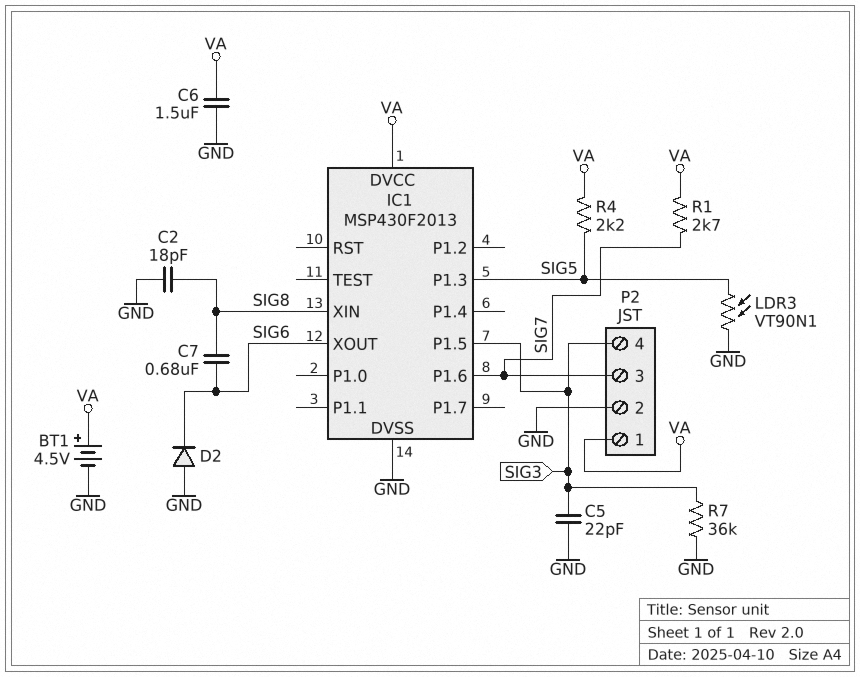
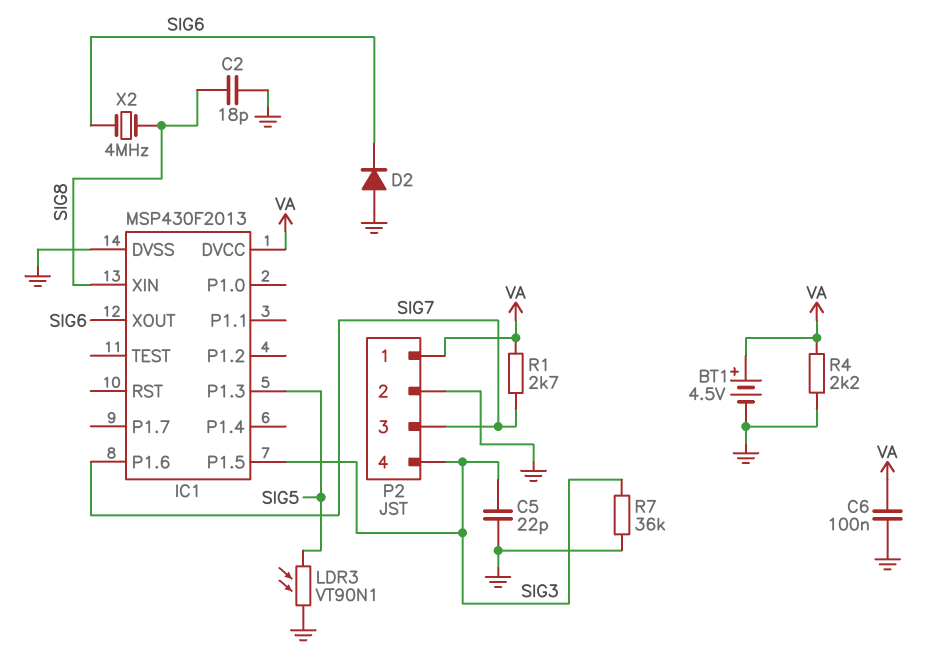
C6: 1.5uF (GND, VA) -> 100nF (GND, VA)
C7: 680nF (SIG6, SIG8) -> none
R4: 2.2k (SIG5, VA) -> 2.2k (GND, VA)
X2: none -> 4MHz (SIG6, SIG8)

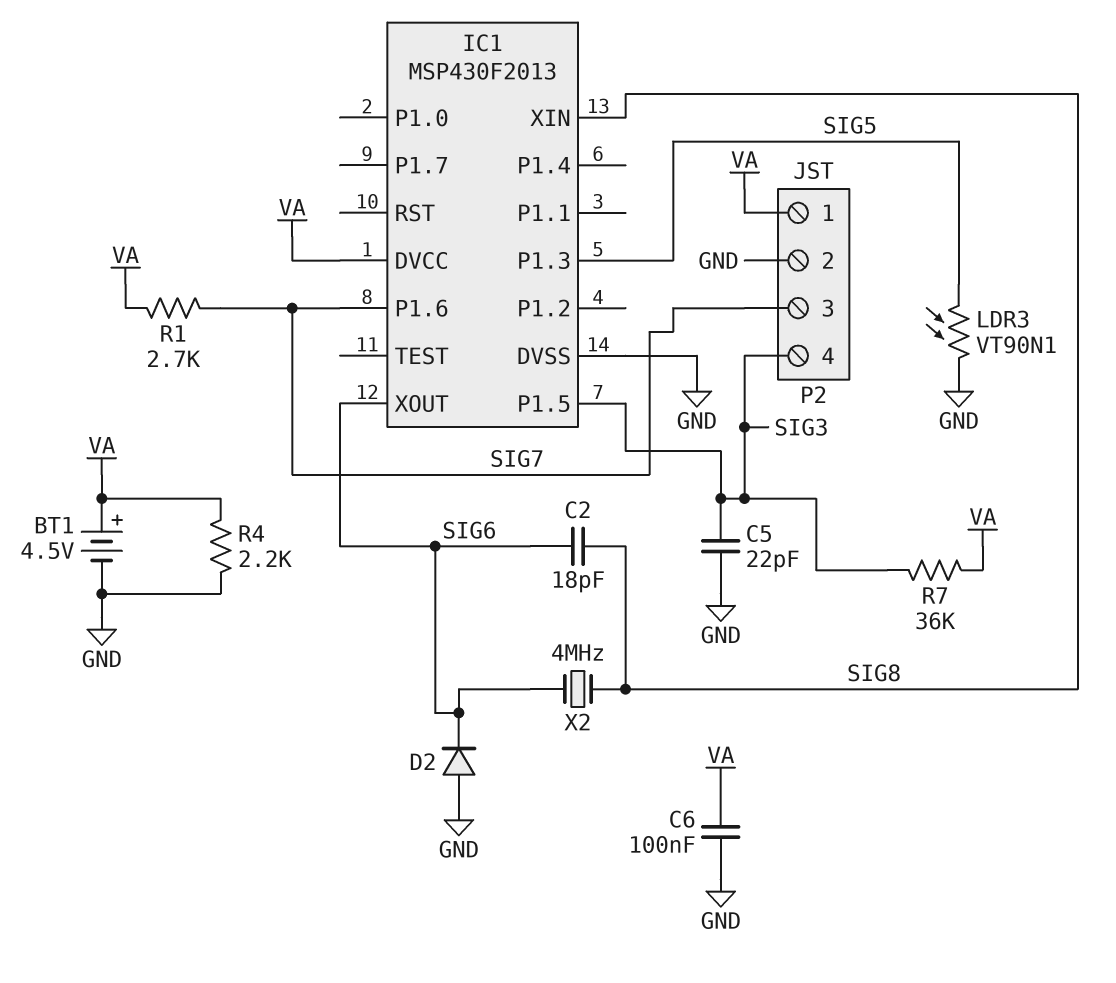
C2: 18pF (GND, SIG8) -> 18pF (SIG6, SIG8)
R7: 36k (GND, SIG3) -> 36k (SIG3, VA)

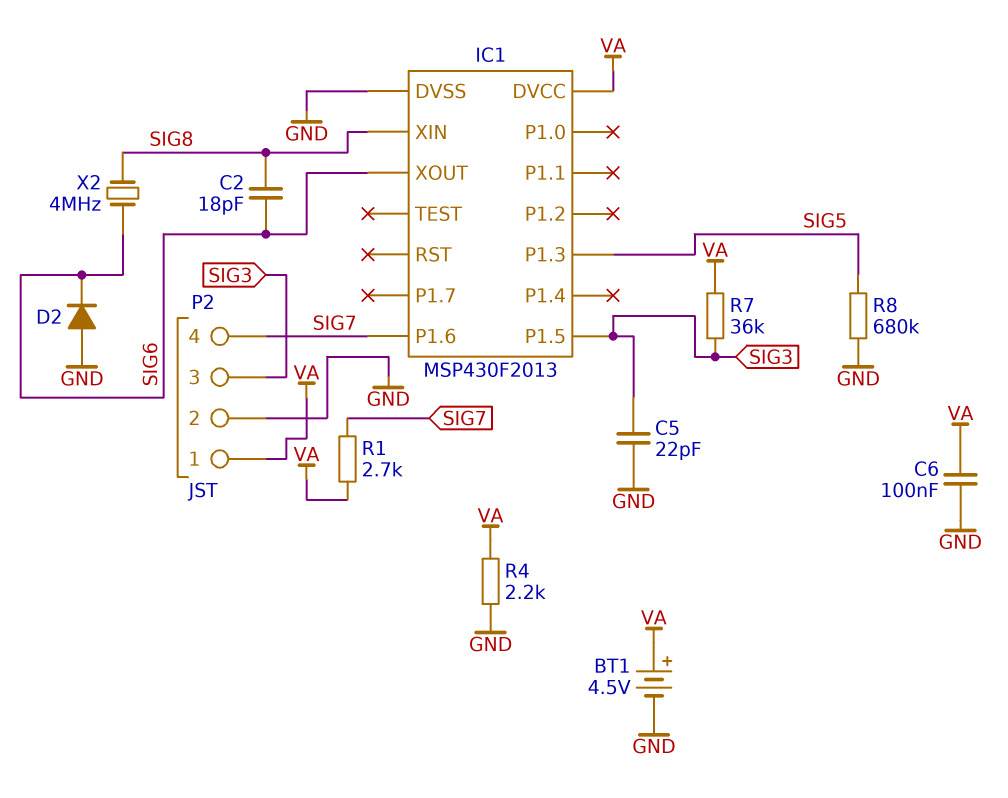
LDR3: VT90N1 (GND, SIG5) -> none
P2 pin 3: SIG7 -> SIG3
P2 pin 4: SIG3 -> SIG7
R8: none -> 680k (GND, SIG5)

